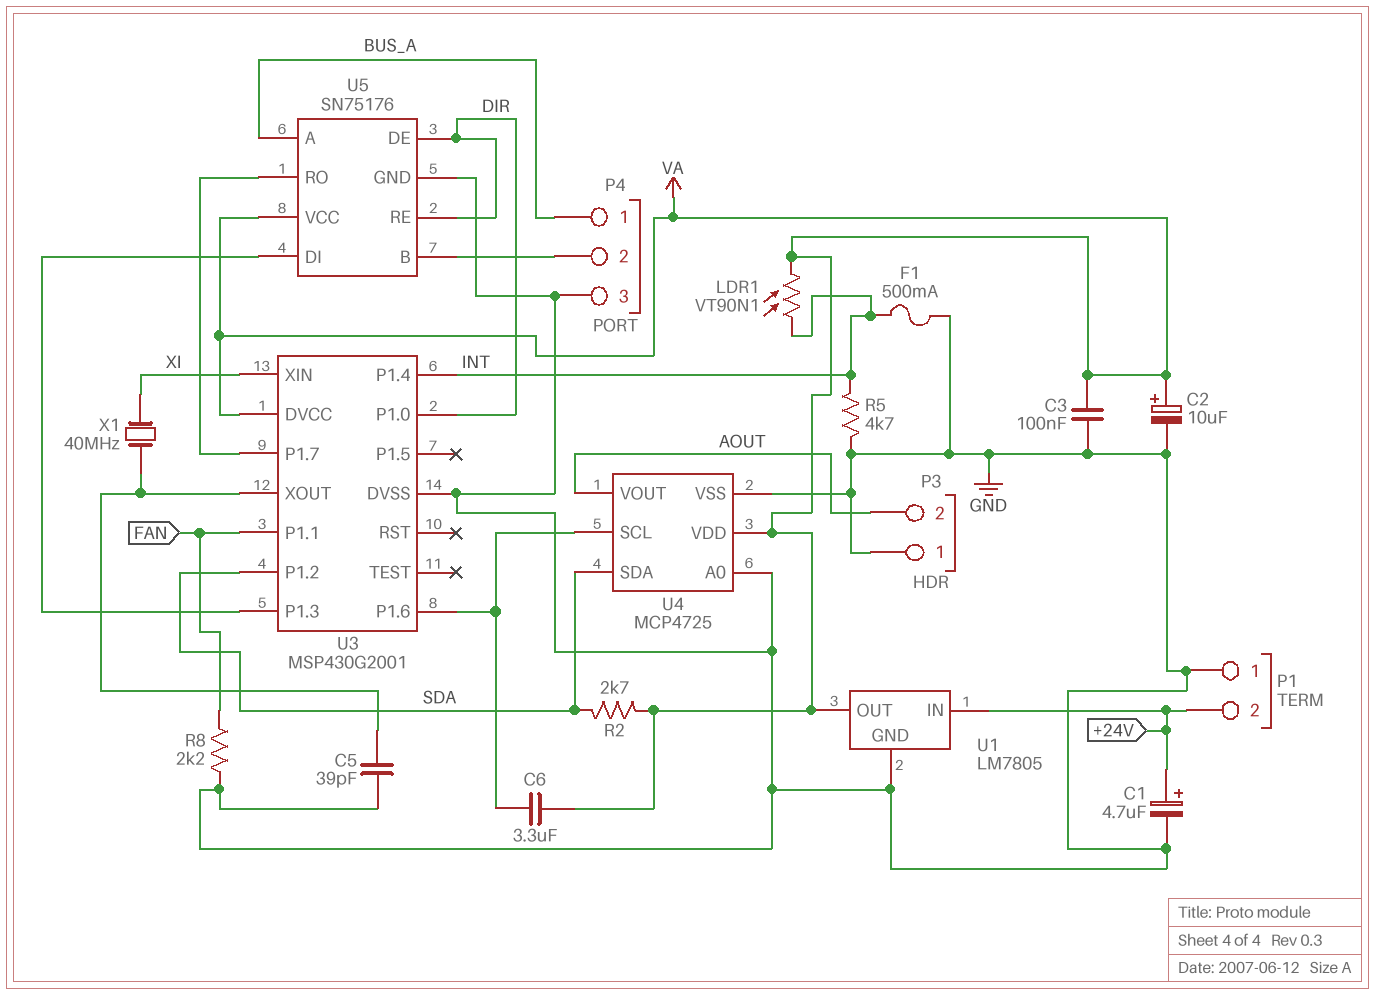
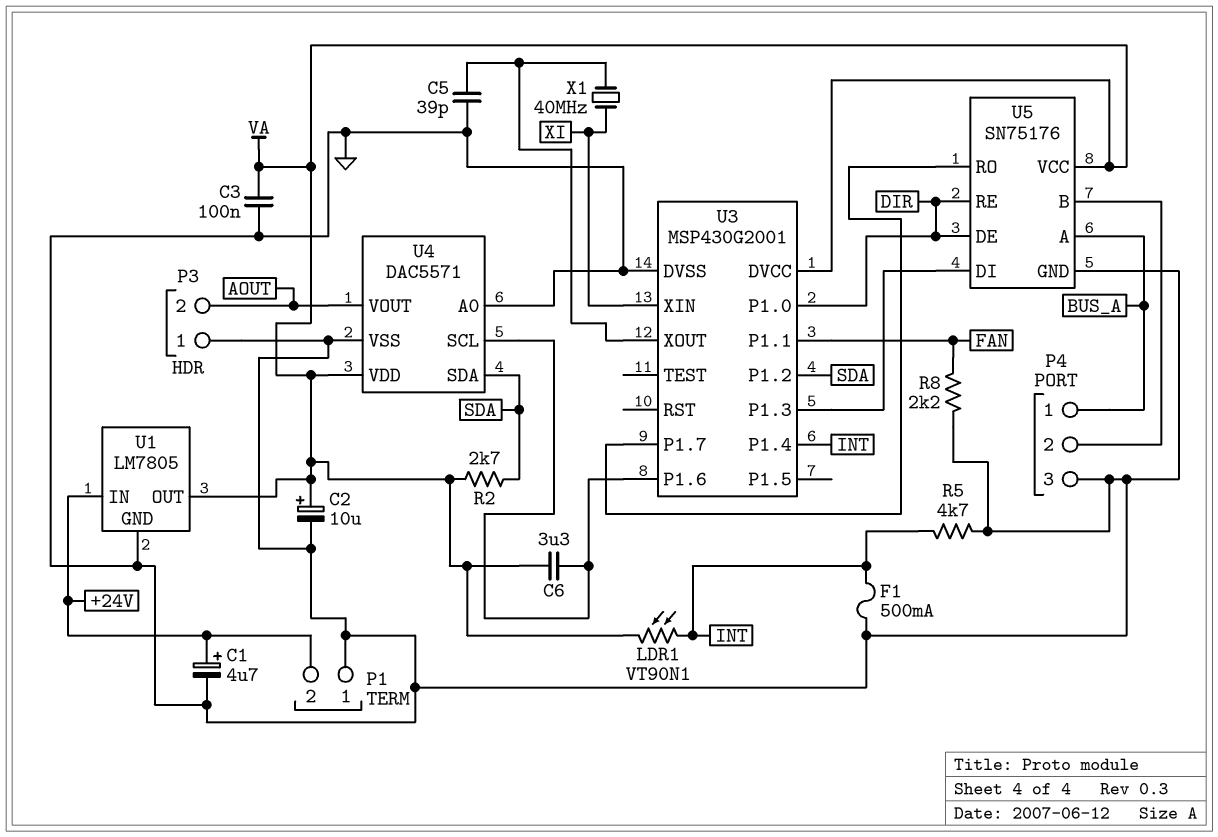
U4: MCP4725 -> DAC5571

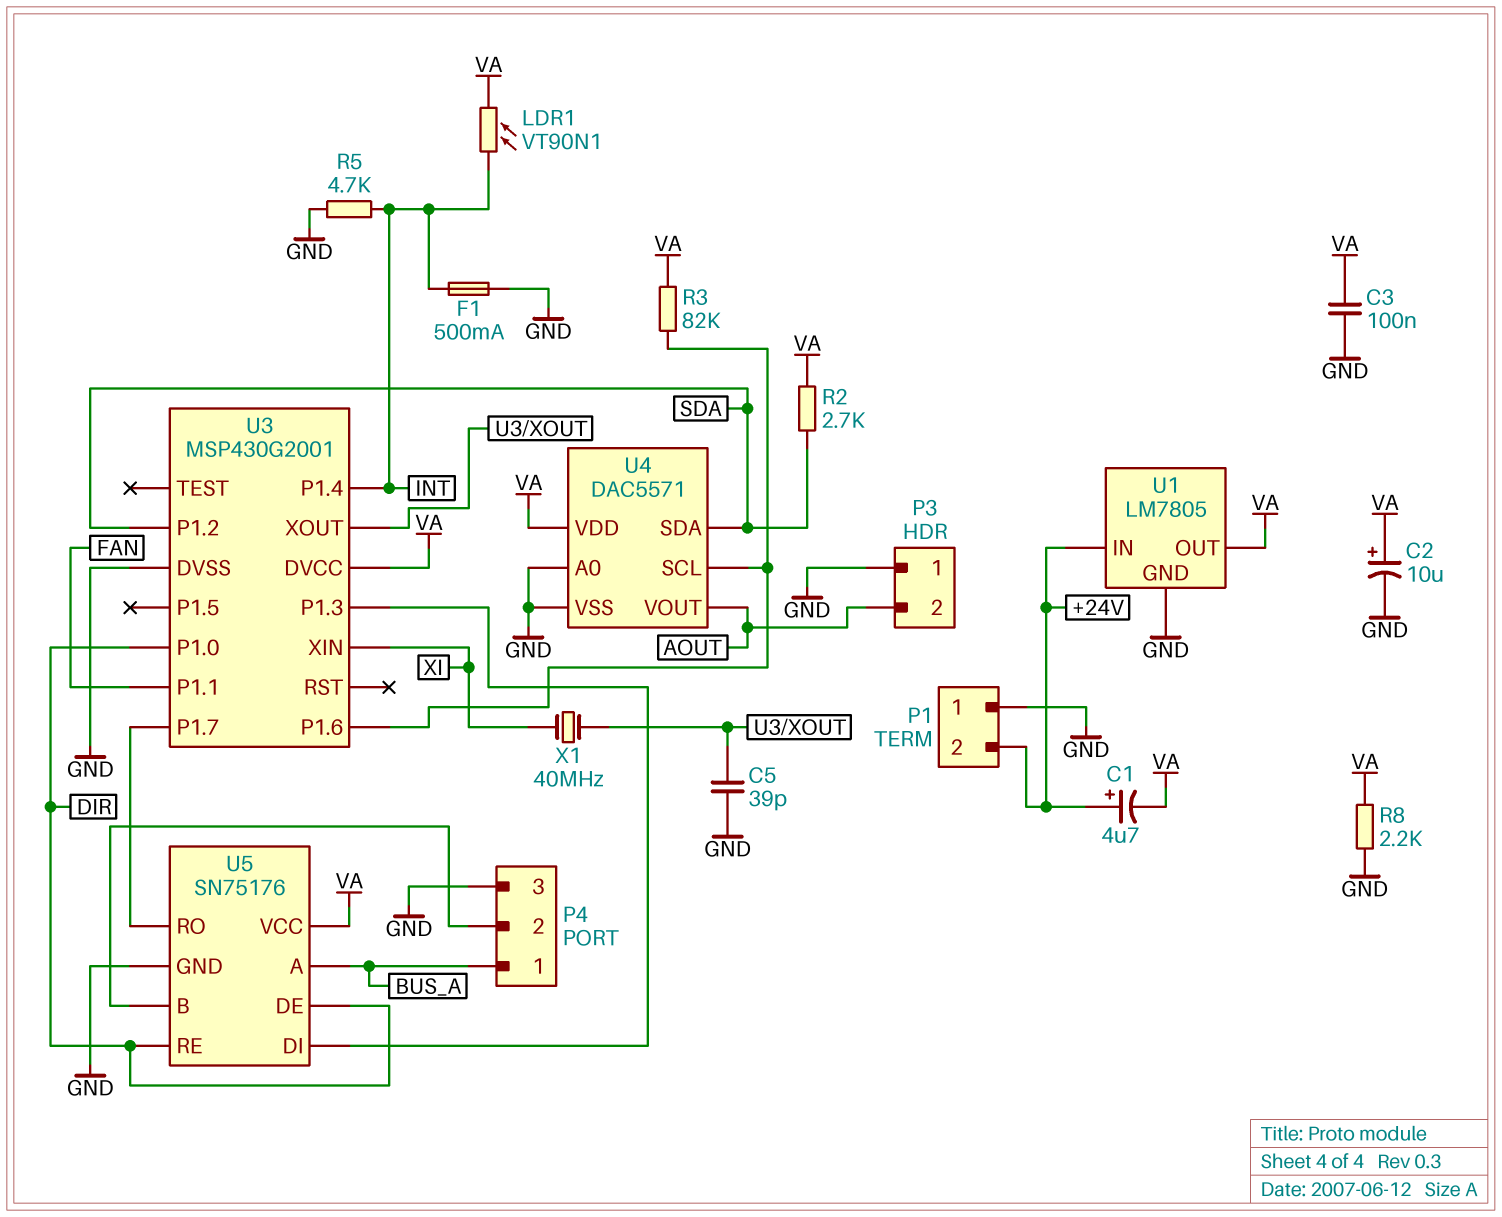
C1: 4.7uF (plus +24V, minus GND) -> 4.7uF (plus +24V, minus VA)
C6: 3.3uF (U3/P1.6, VA) -> none
R3: none -> 82k (U3/P1.6, VA)
R8: 2.2k (FAN, GND) -> 2.2k (GND, VA)

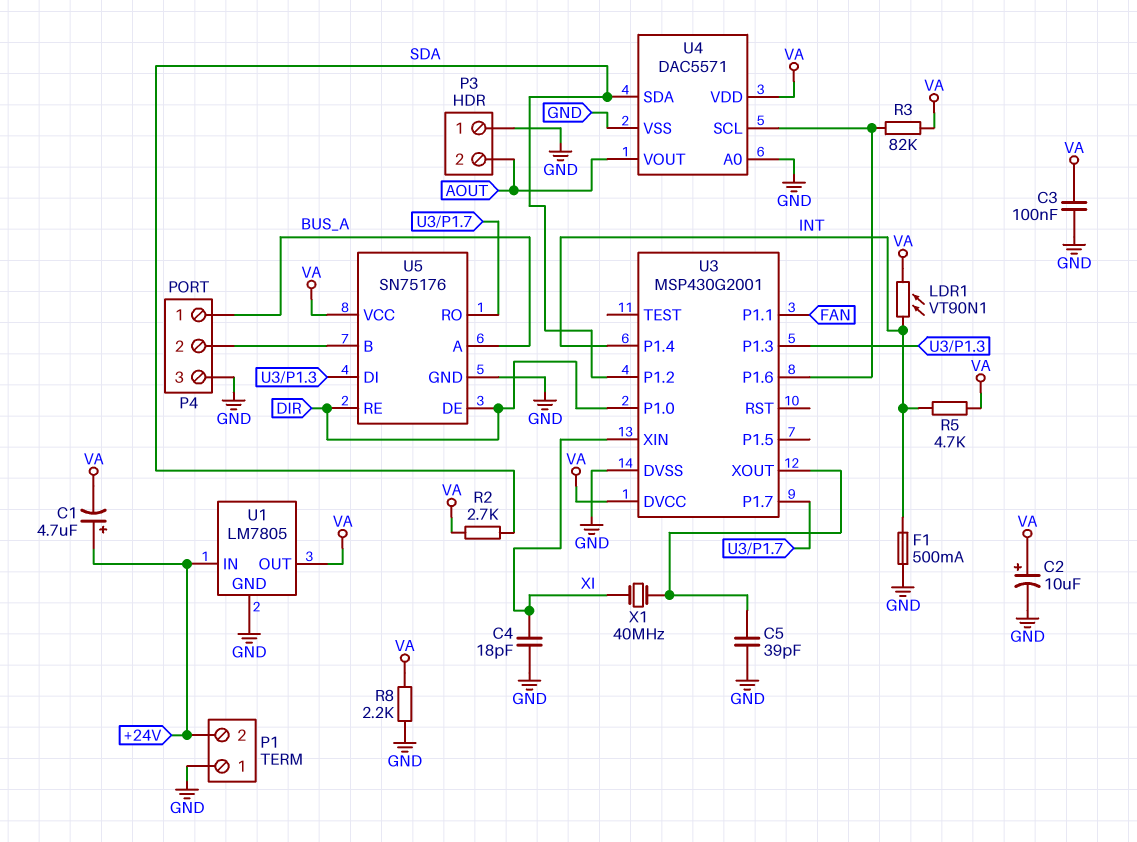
C4: none -> 18pF (GND, XI)
R5: 4.7k (GND, INT) -> 4.7k (INT, VA)

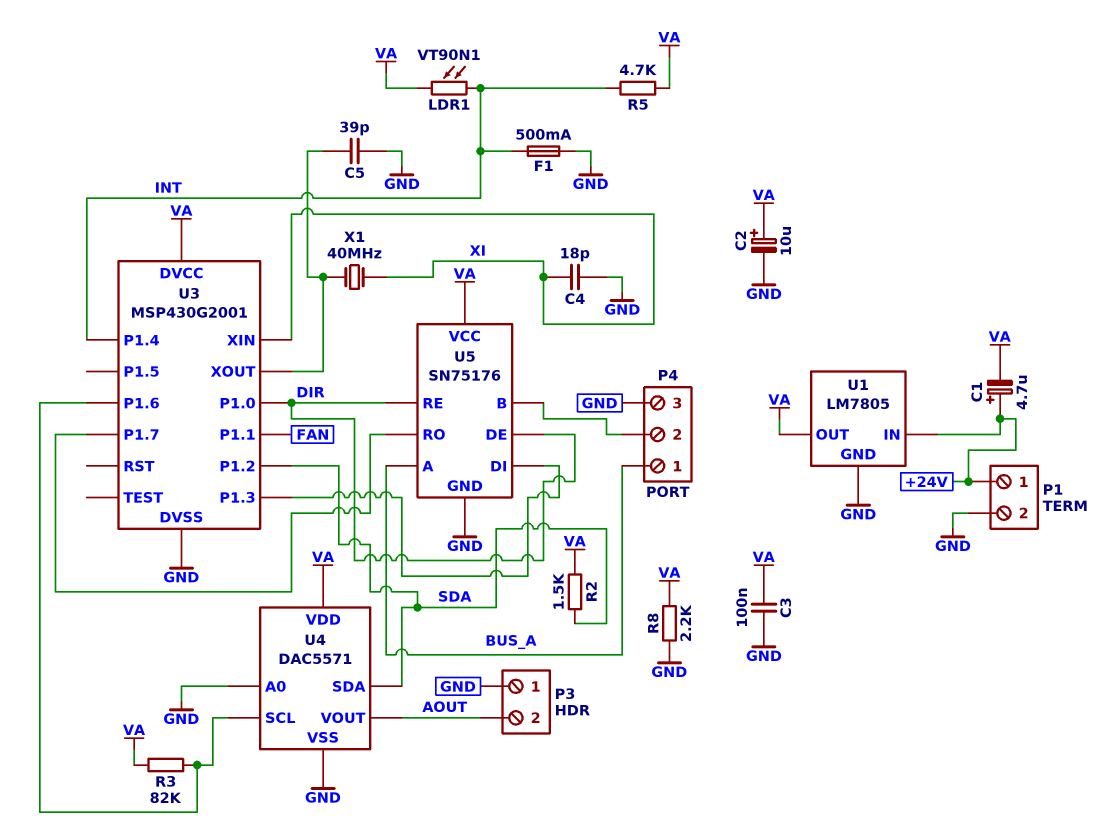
P1 pin 1: GND -> +24V
P1 pin 2: +24V -> GND
R2: 2.7k (SDA, VA) -> 1.5k (SDA, VA)

